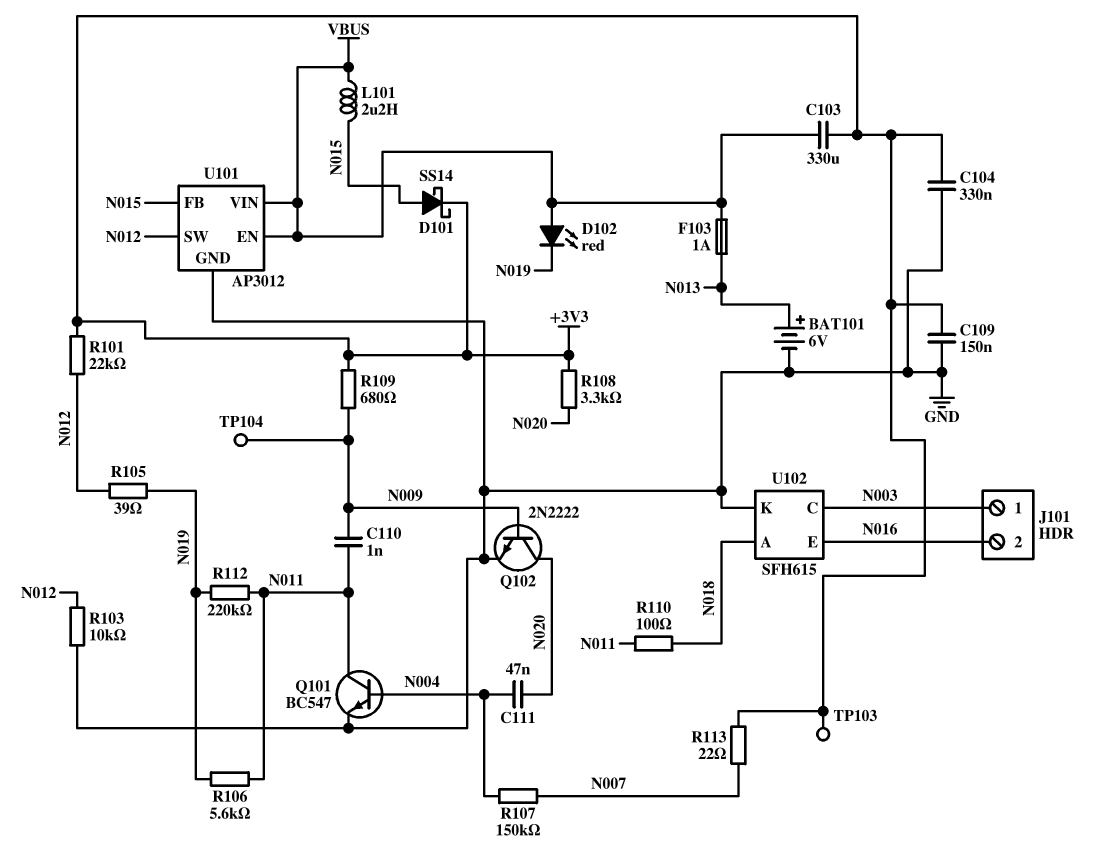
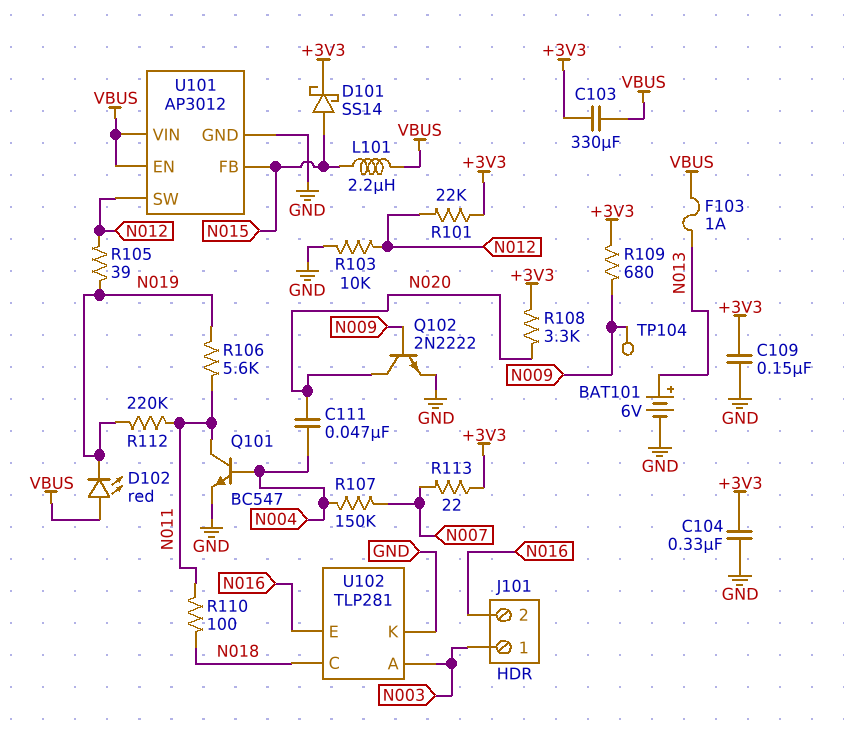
C110: 1nF (N009, N011) -> none
TP103: test point (+3V3) -> none
U102: SFH615 -> TLP281
U102 pin A: N018 -> N003
U102 pin C: N003 -> N018

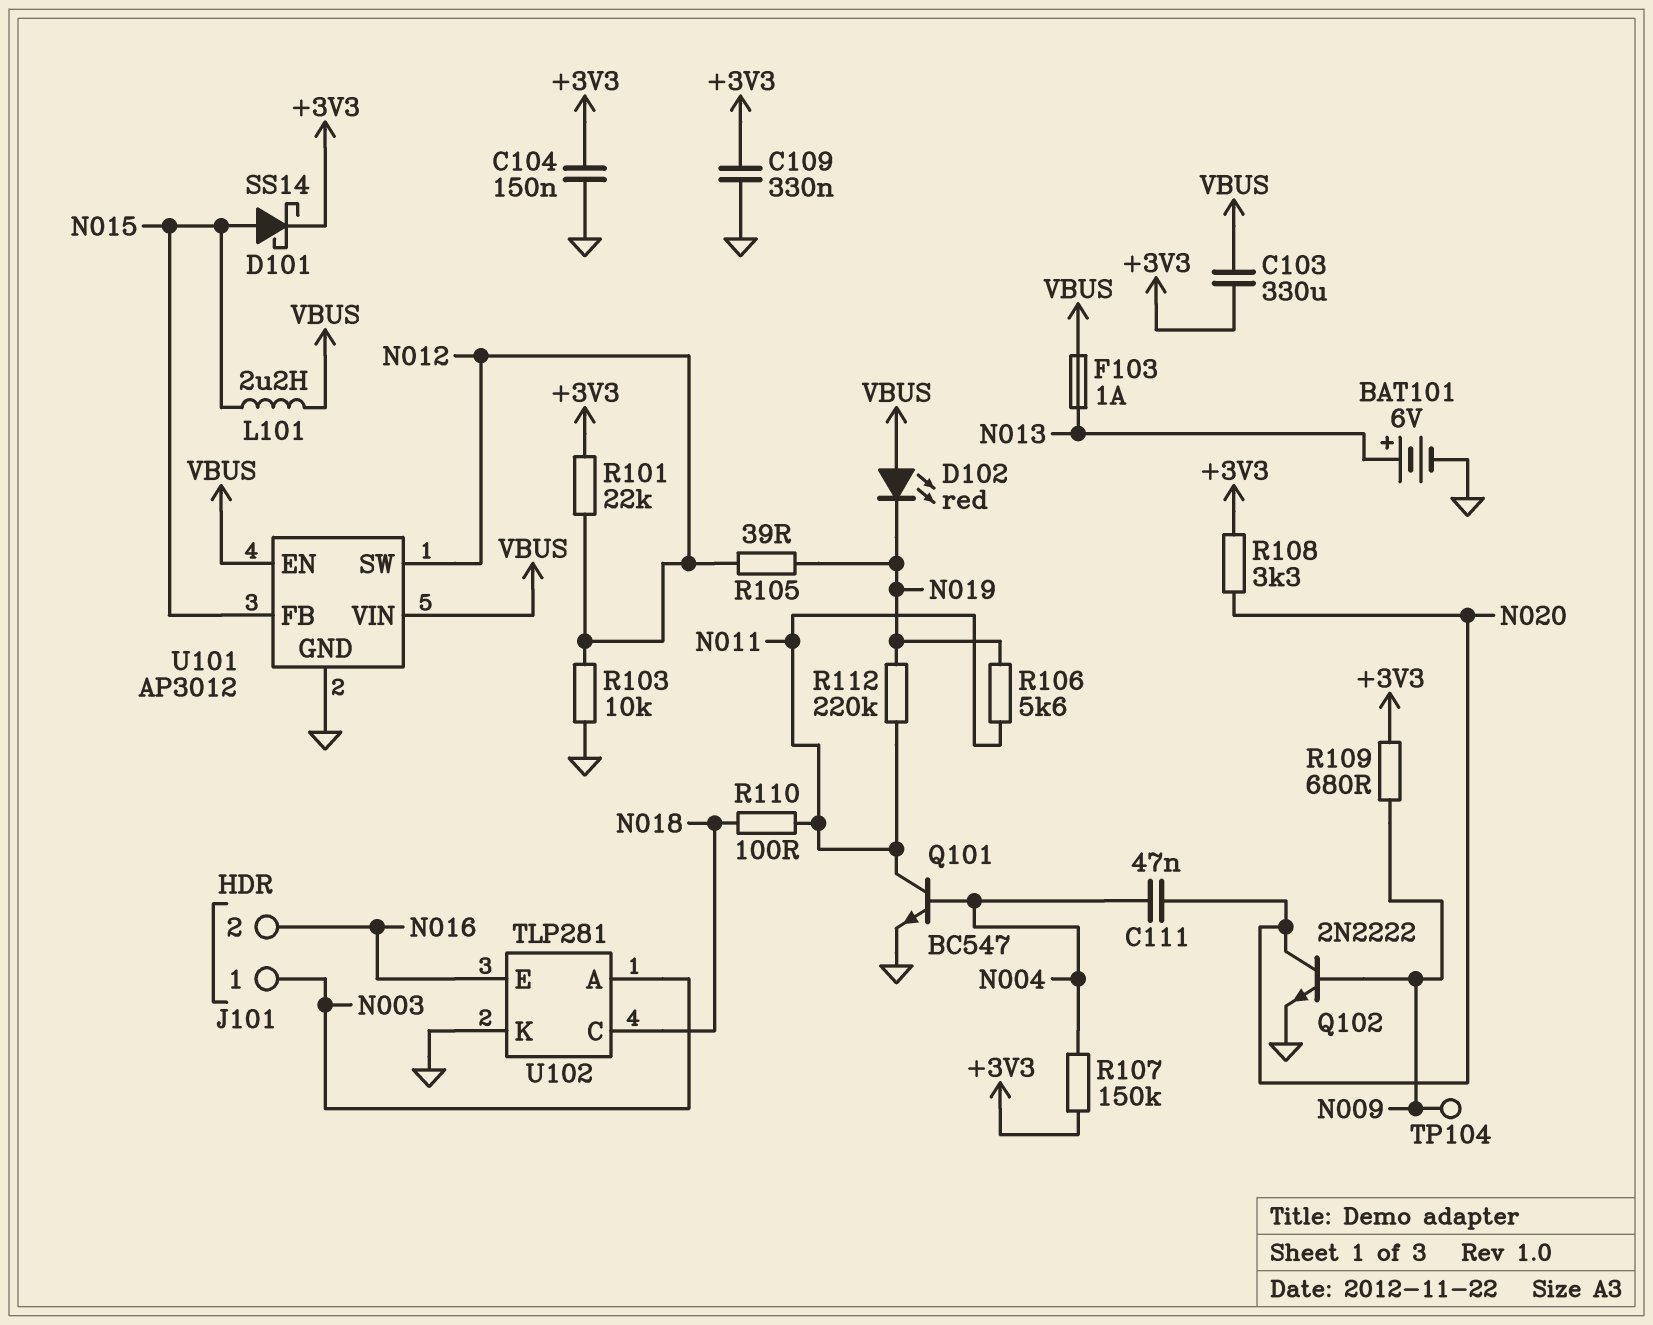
C104: 330nF (+3V3, GND) -> 150nF (+3V3, GND)
C109: 150nF (+3V3, GND) -> 330nF (+3V3, GND)
R107: 150k (N004, N007) -> 150k (+3V3, N004)
R113: 22 (+3V3, N007) -> none

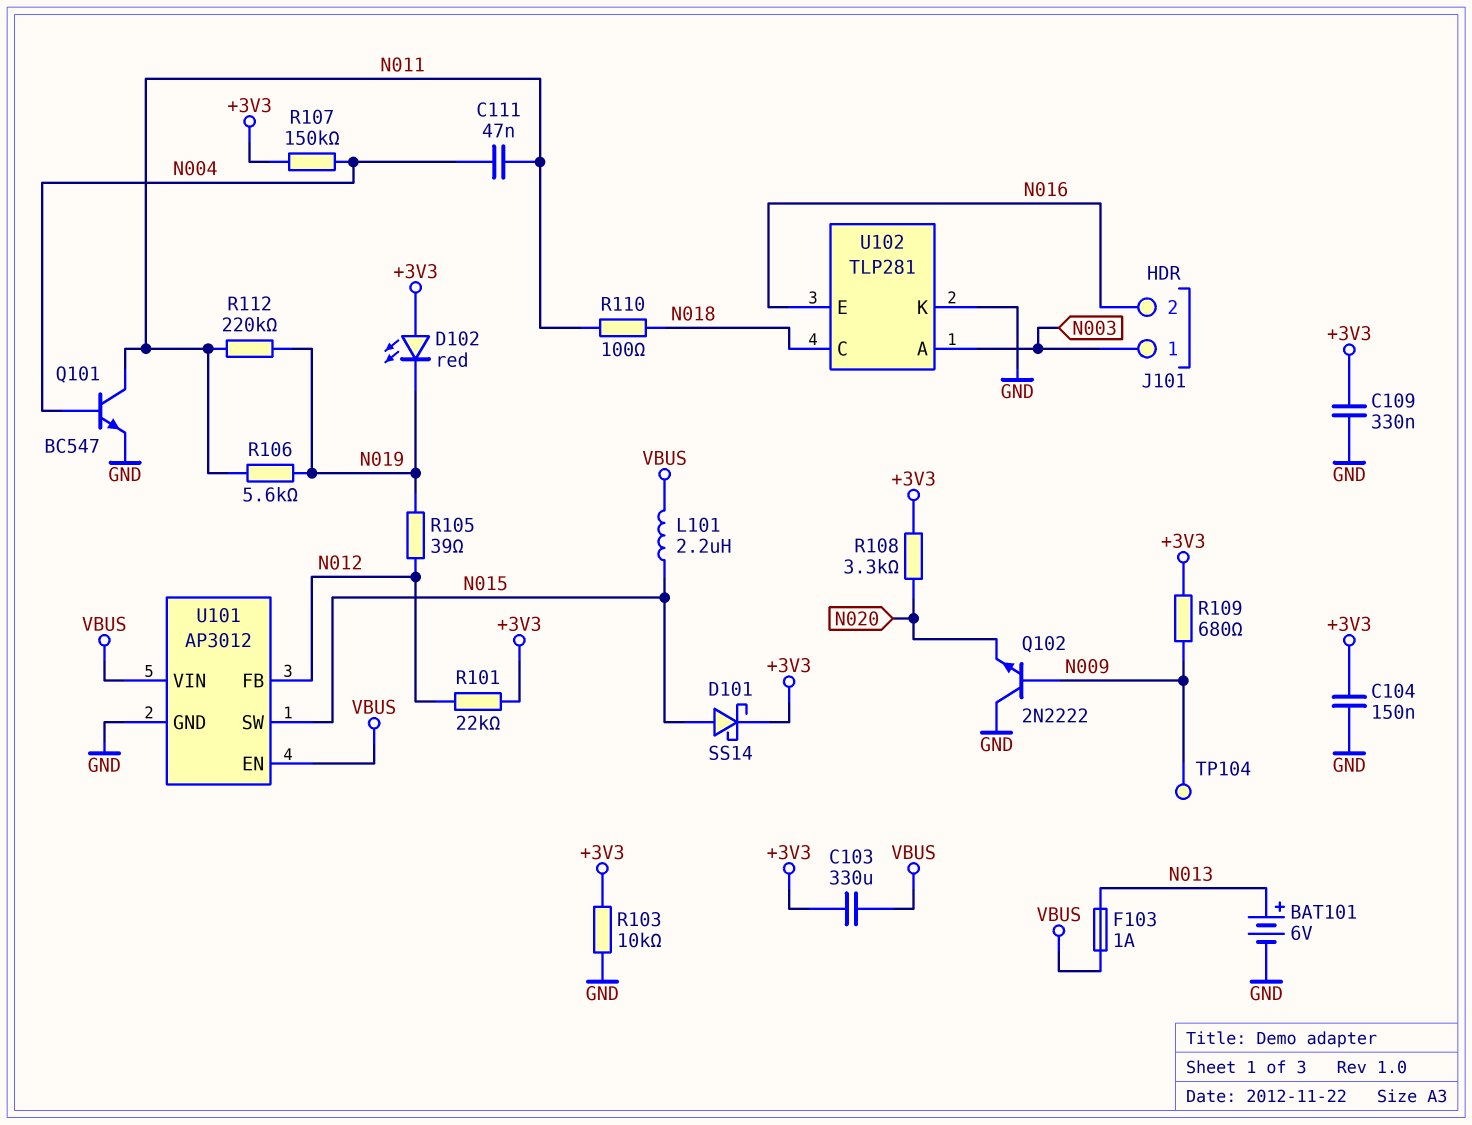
C111: 47nF (N004, N020) -> 47nF (N004, N011)
D102: LED red (A VBUS, K N019) -> LED red (A +3V3, K N019)
Q102: NPN 2N2222 (B N009, C N020, E GND) -> NPN 2N2222 (B N009, C GND, E N020)
R103: 10k (GND, N012) -> 10k (+3V3, GND)
U101 pin FB: N015 -> N012
U101 pin SW: N012 -> N015

